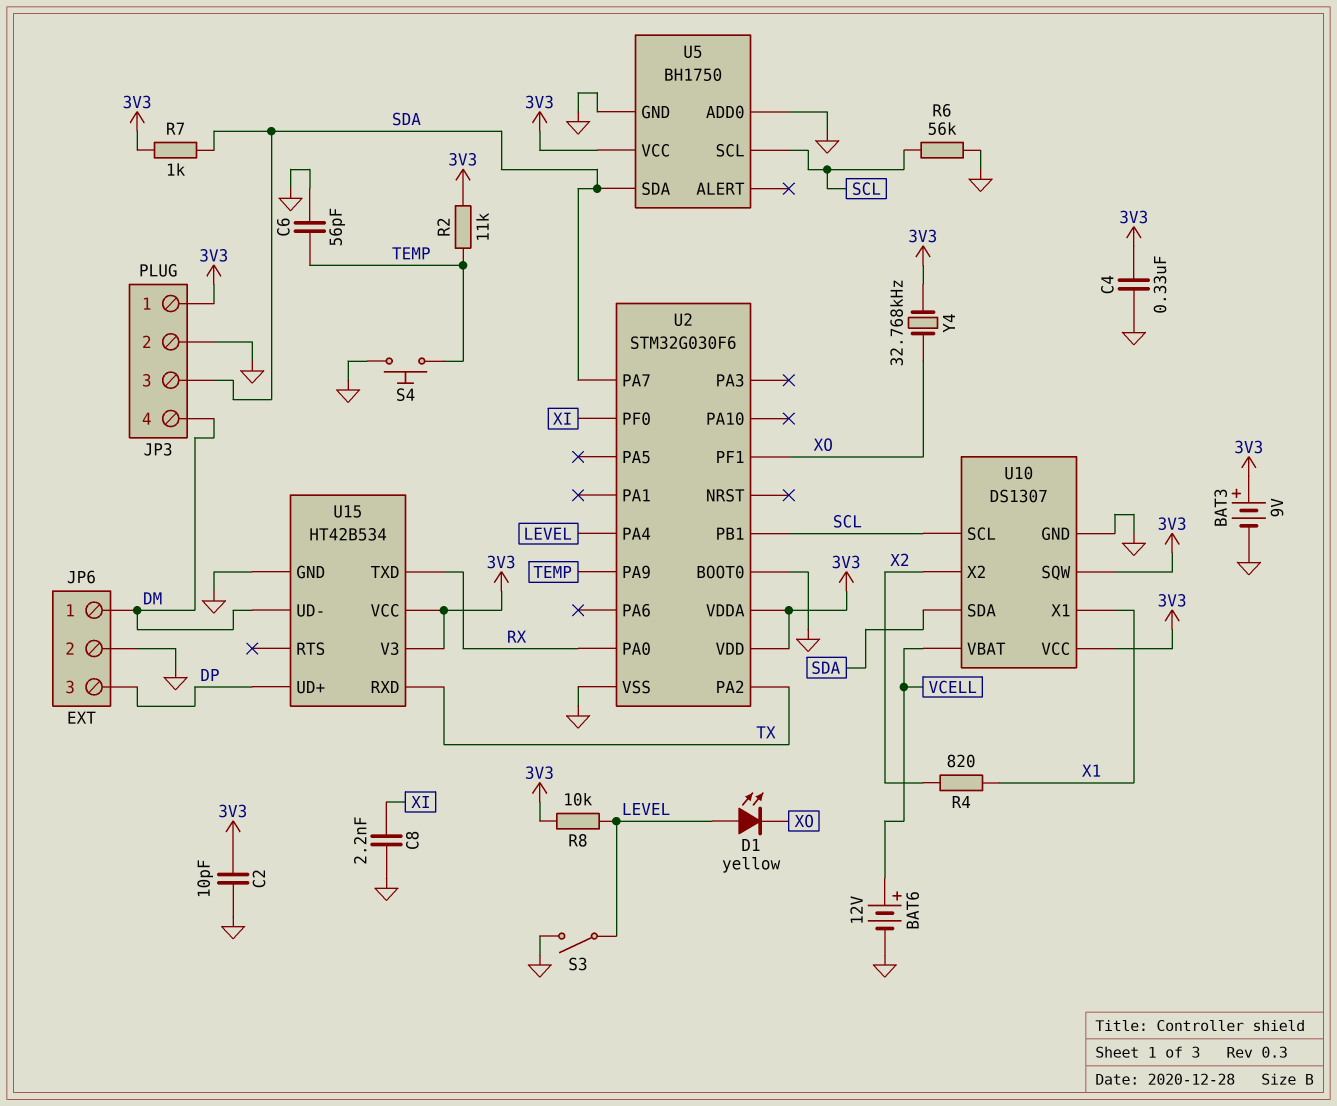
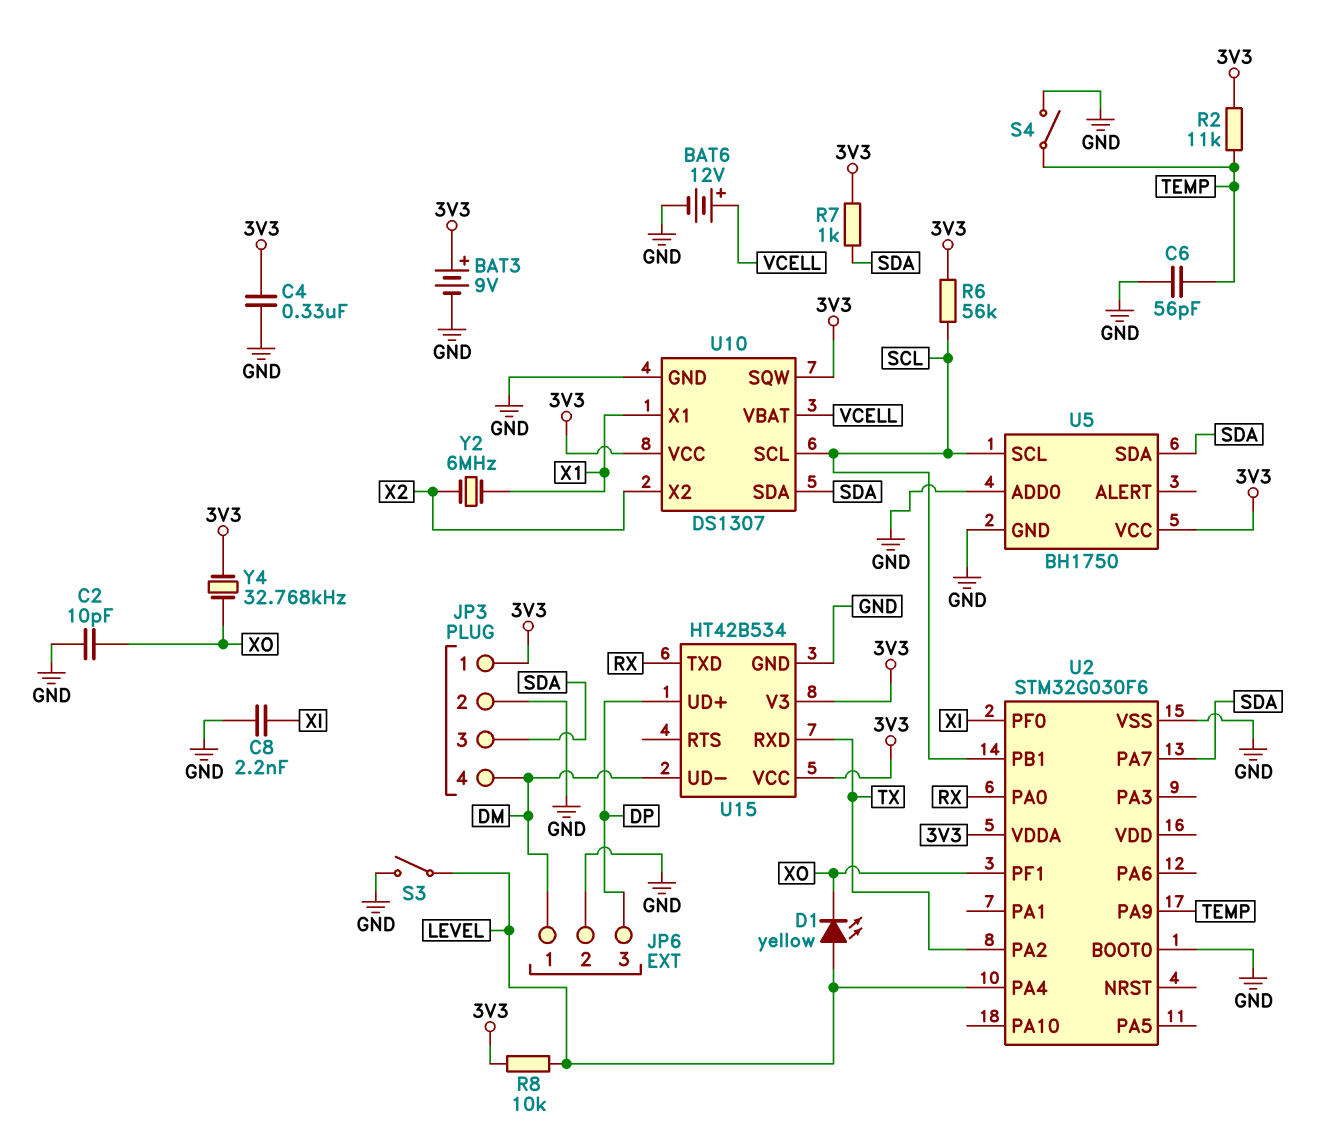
C2: 10pF (3V3, GND) -> 10pF (GND, XO)
R4: 820 (X1, X2) -> none
R6: 56k (GND, SCL) -> 56k (3V3, SCL)
S4: button (GND, TEMP) -> switch (GND, TEMP)
U2 pin VDD: 3V3 -> none
Y2: none -> 6MHz (X1, X2)

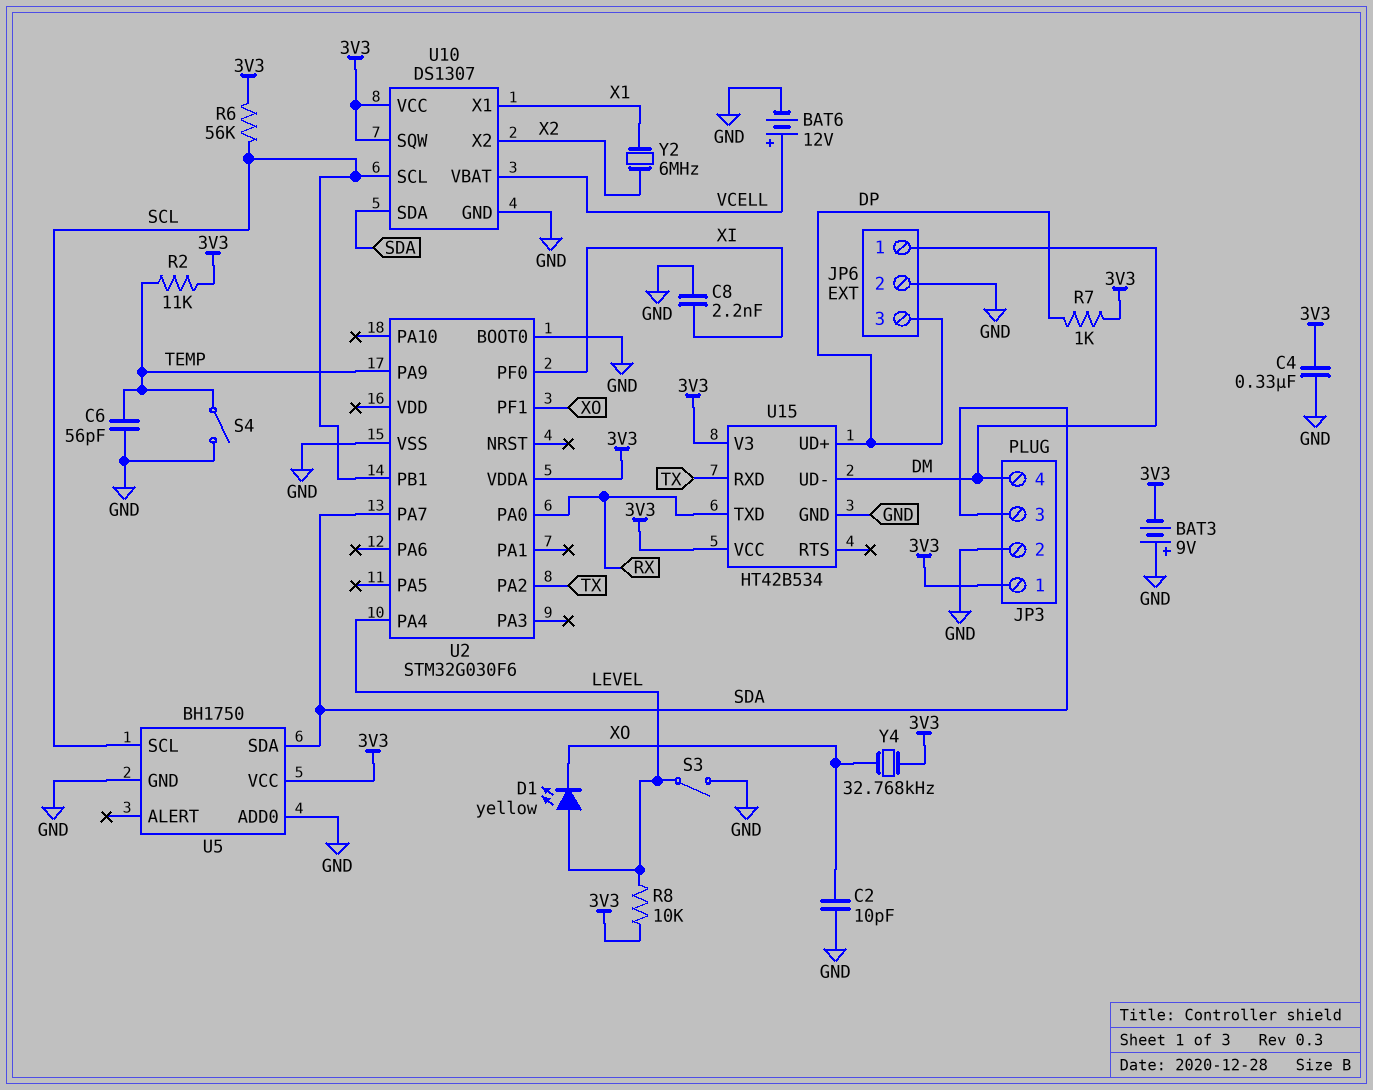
BAT3: 9V (plus 3V3, minus GND) -> 9V (plus GND, minus 3V3)
R7: 1k (3V3, SDA) -> 1k (3V3, DP)

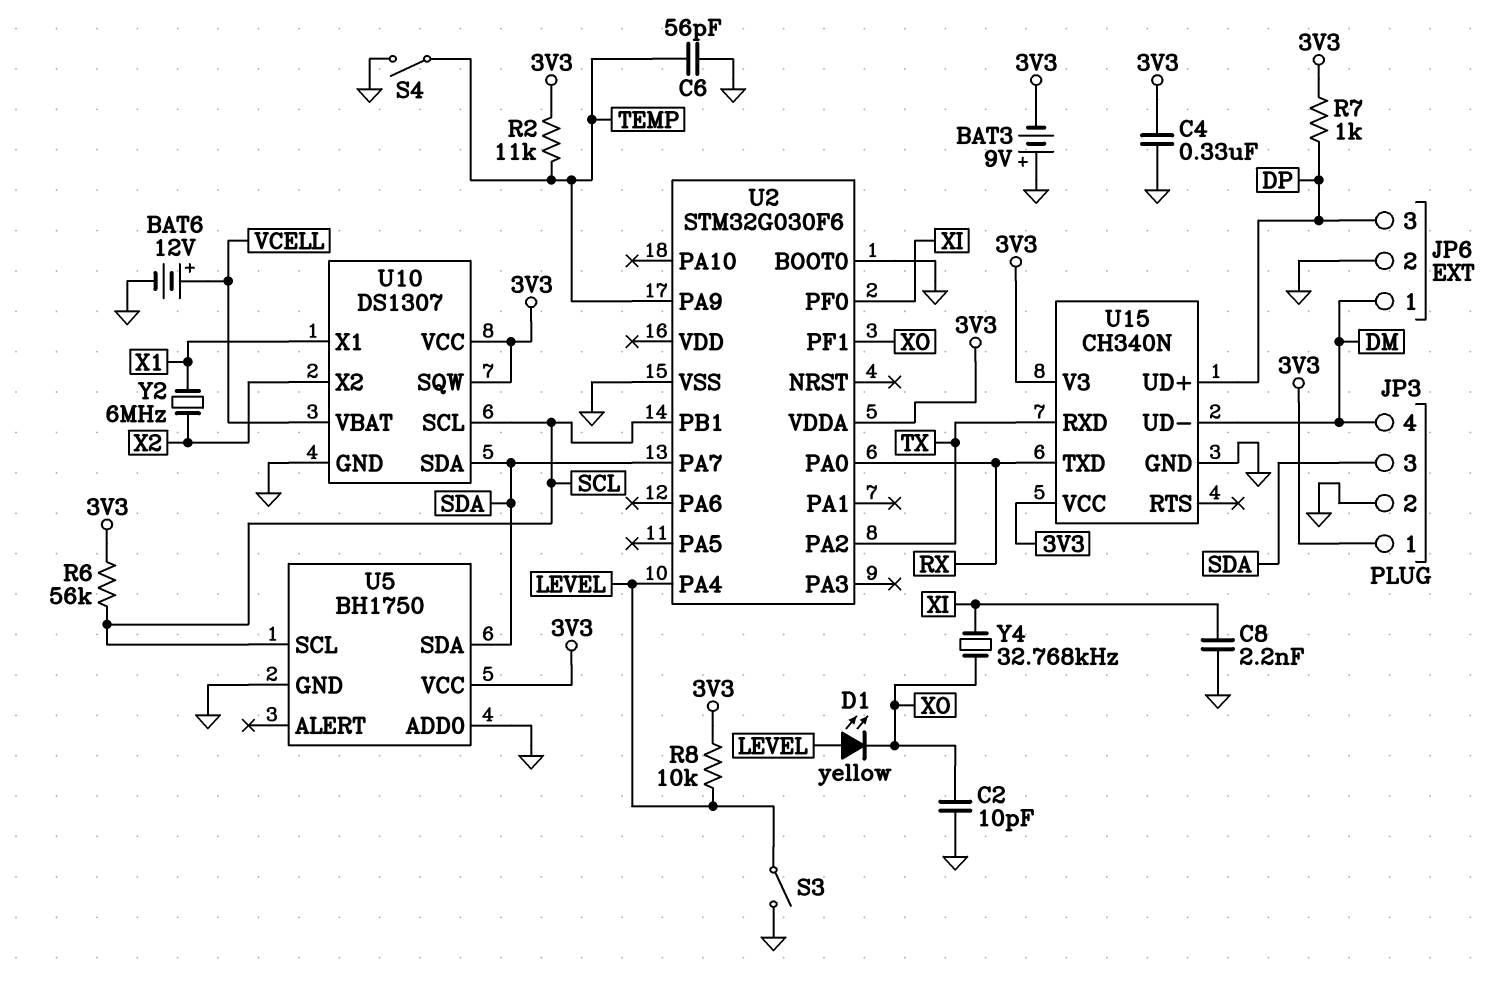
U15: HT42B534 -> CH340N
Y4: 32.768kHz (3V3, XO) -> 32.768kHz (XI, XO)

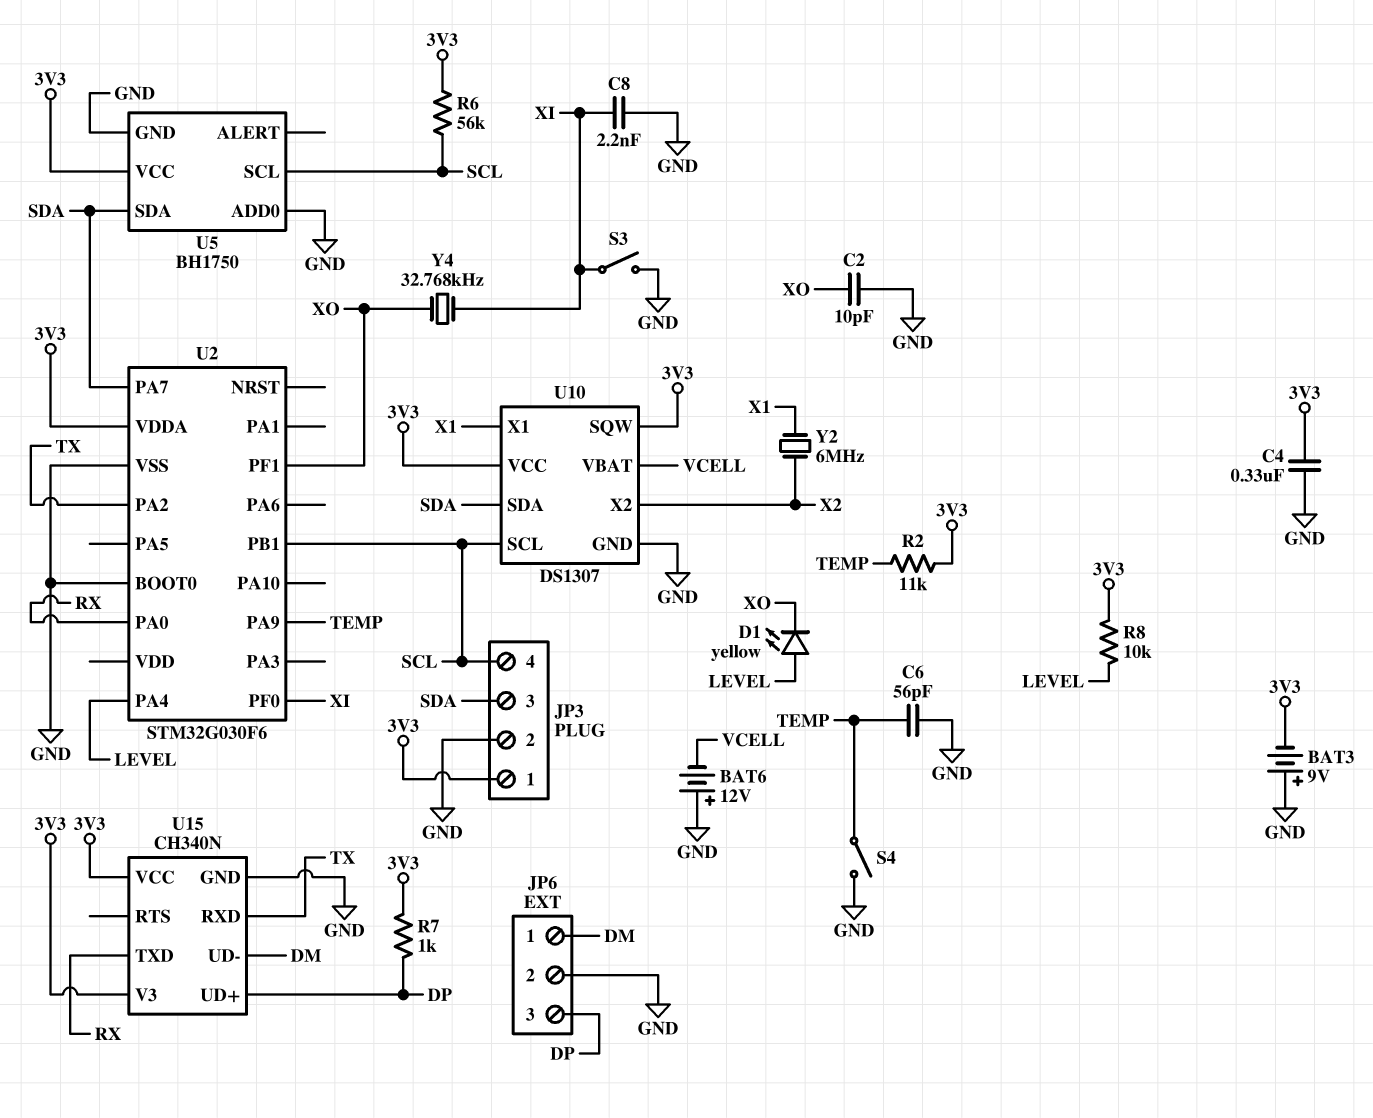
BAT6: 12V (plus VCELL, minus GND) -> 12V (plus GND, minus VCELL)
JP3 pin 4: DM -> SCL
S3: switch (GND, LEVEL) -> switch (GND, XI)

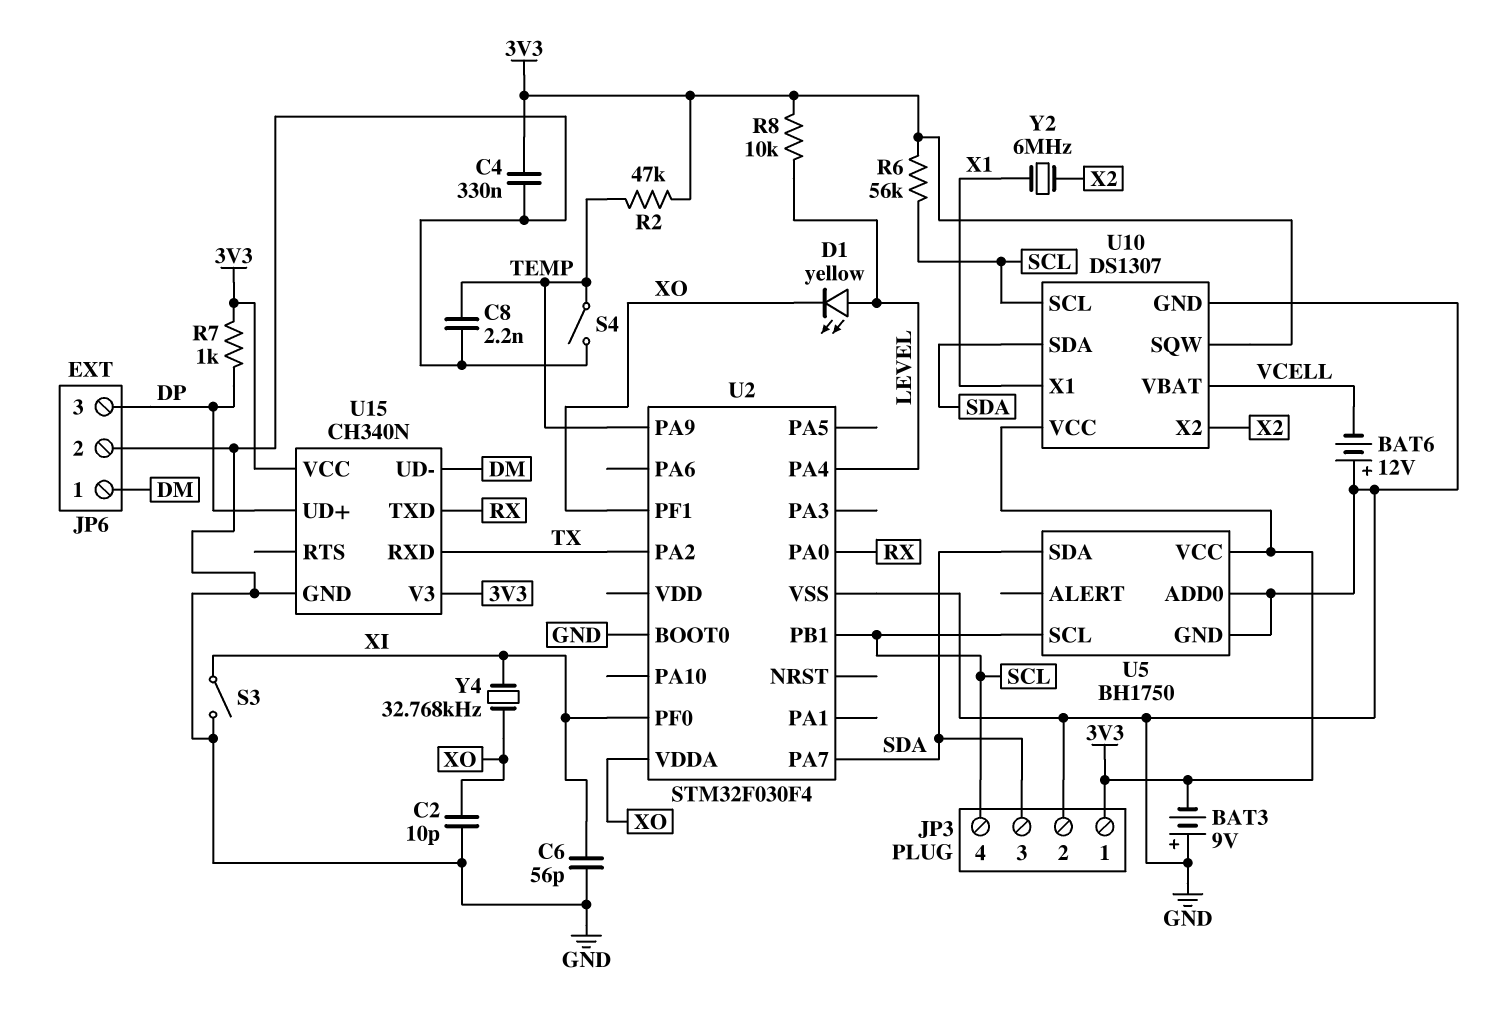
C6: 56pF (GND, TEMP) -> 56pF (GND, XI)
C8: 2.2nF (GND, XI) -> 2.2nF (GND, TEMP)
R2: 11k (3V3, TEMP) -> 47k (3V3, TEMP)
U2: STM32G030F6 -> STM32F030F4
U2 pin VDDA: 3V3 -> XO

